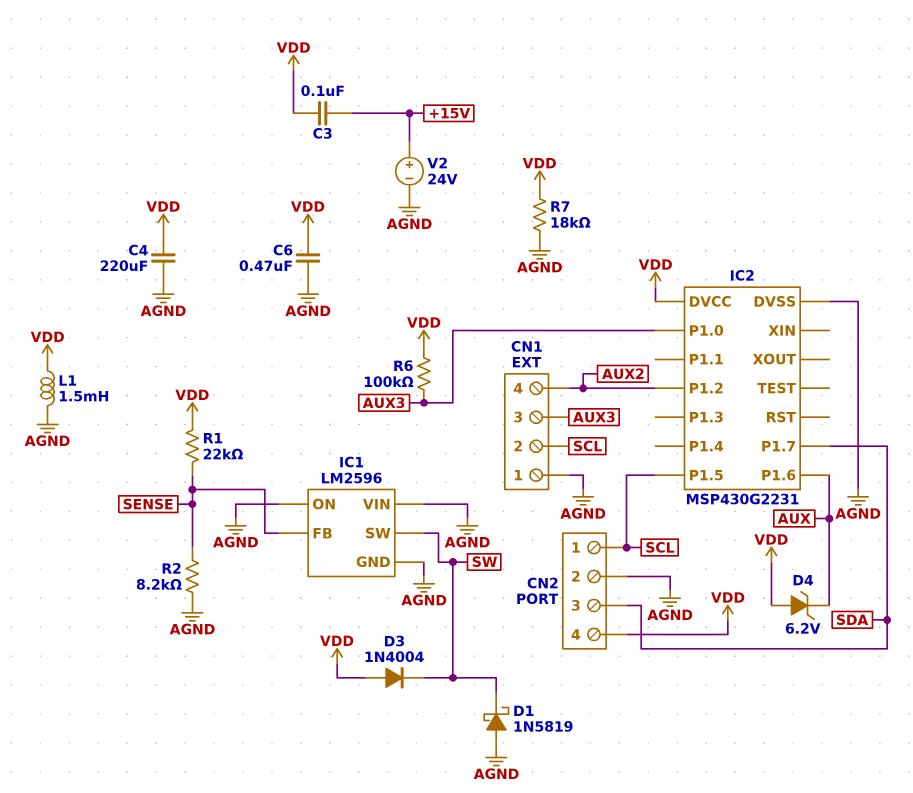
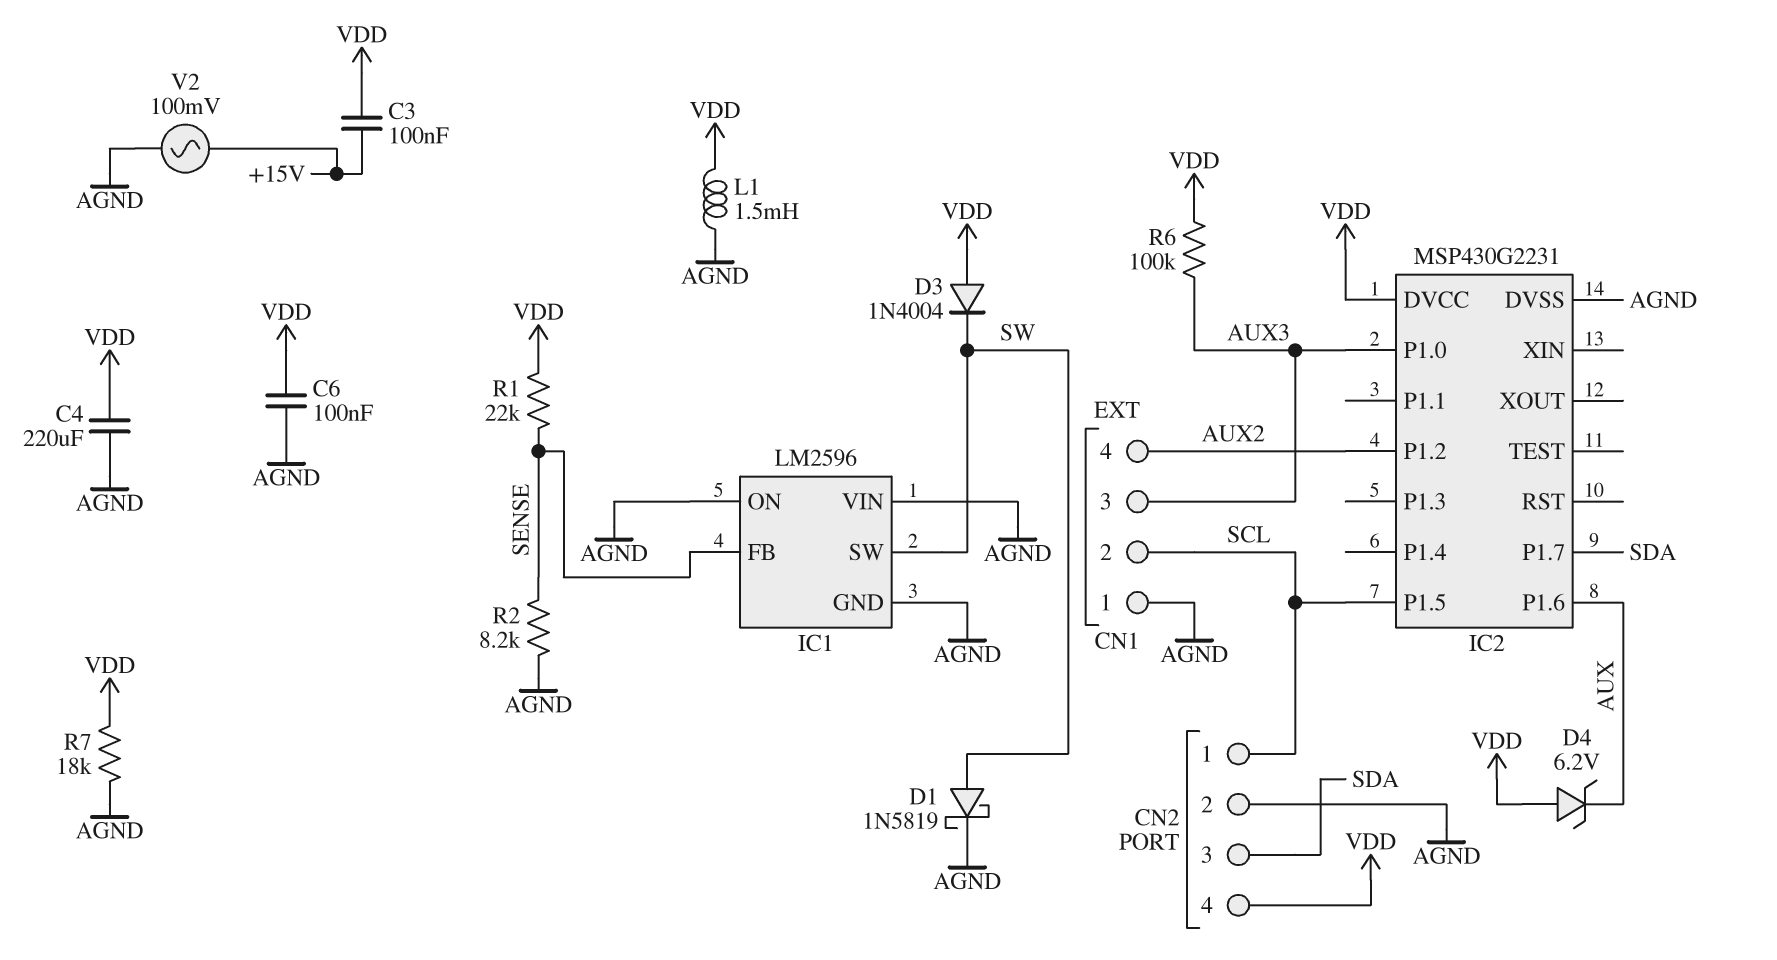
C6: 470nF (AGND, VDD) -> 100nF (AGND, VDD)
D1: schottky 1N5819 (A AGND, K SW) -> schottky 1N5819 (A SW, K AGND)
V2: 24V (plus +15V, minus AGND) -> AC 100mV (+15V, AGND)

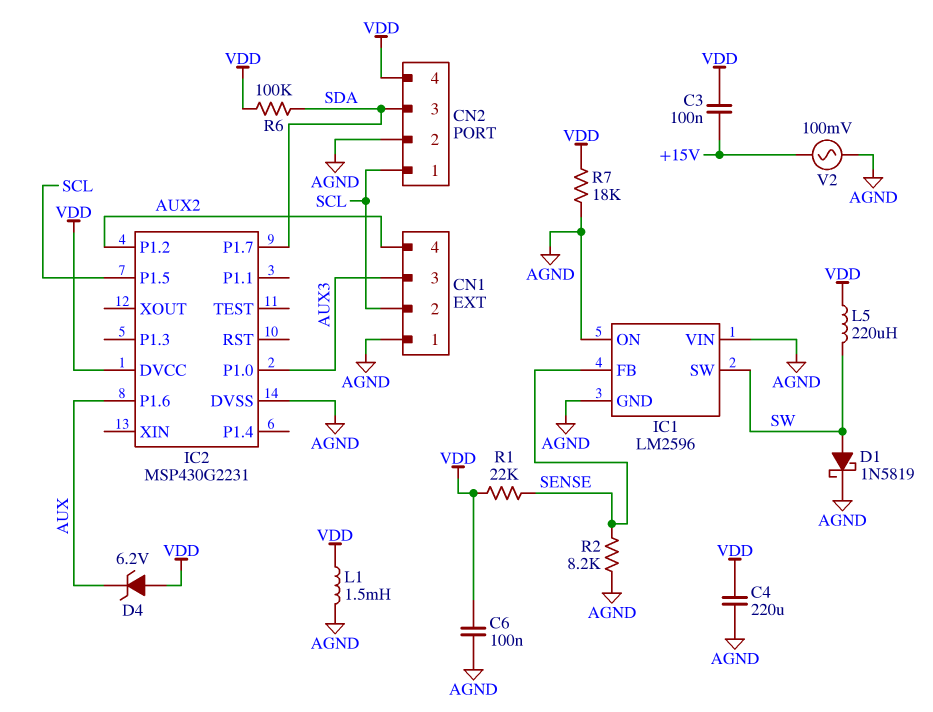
D3: diode 1N4004 (A VDD, K SW) -> none
L5: none -> 220uH (SW, VDD)
R6: 100k (AUX3, VDD) -> 100k (SDA, VDD)

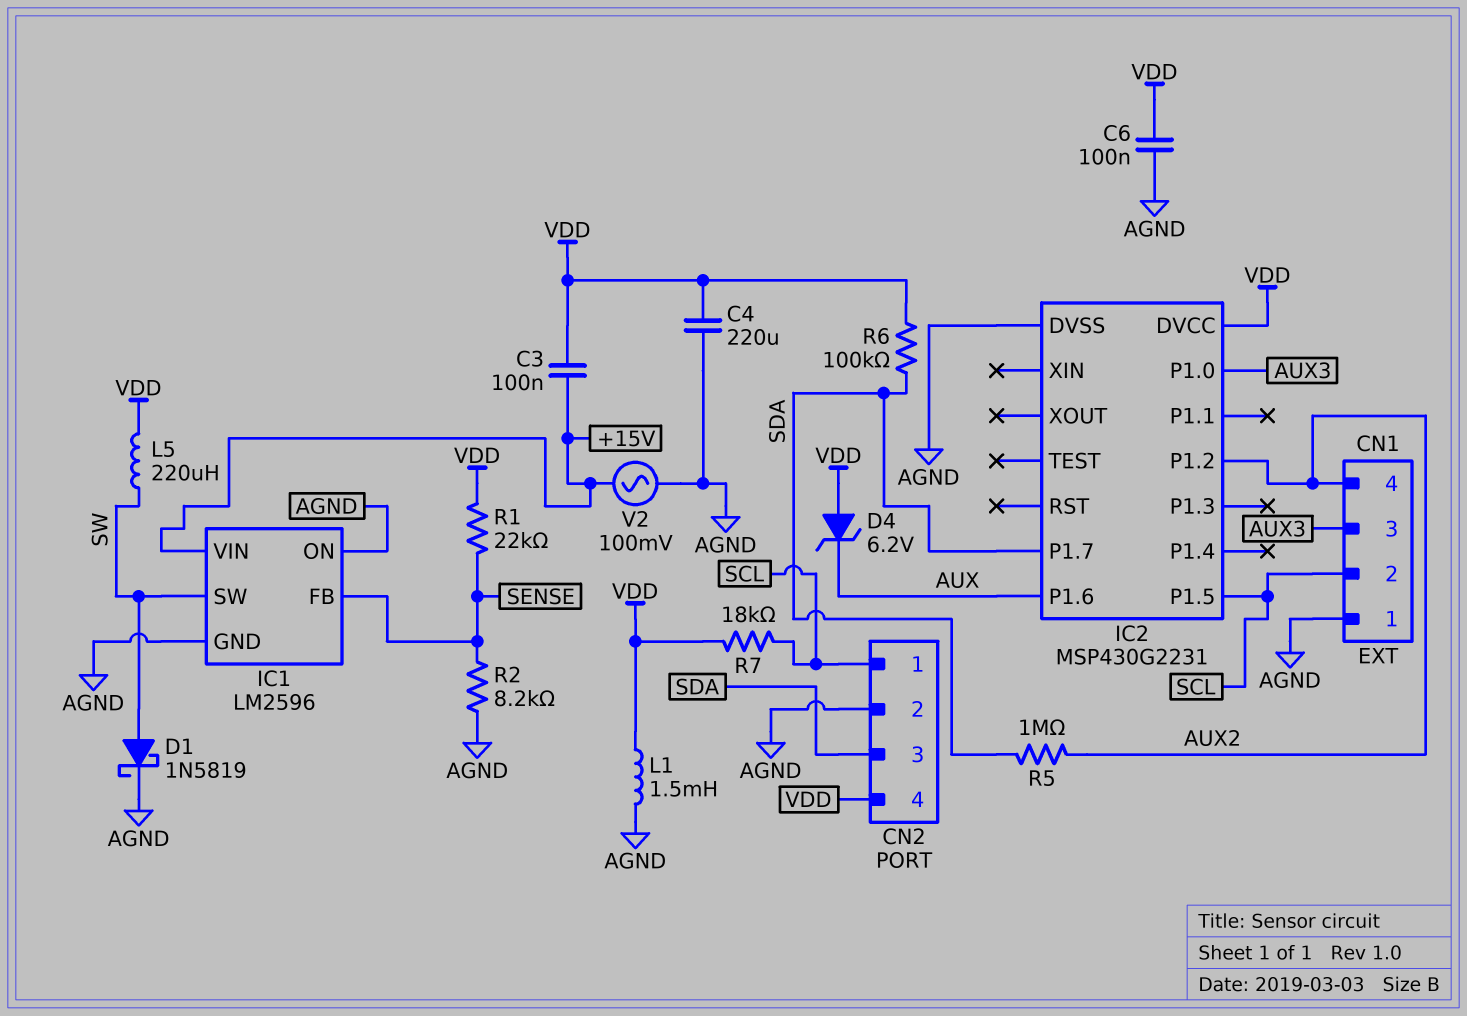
IC1 pin VIN: AGND -> +15V
R5: none -> 1M (AUX2, SDA)
R7: 18k (AGND, VDD) -> 18k (SCL, VDD)

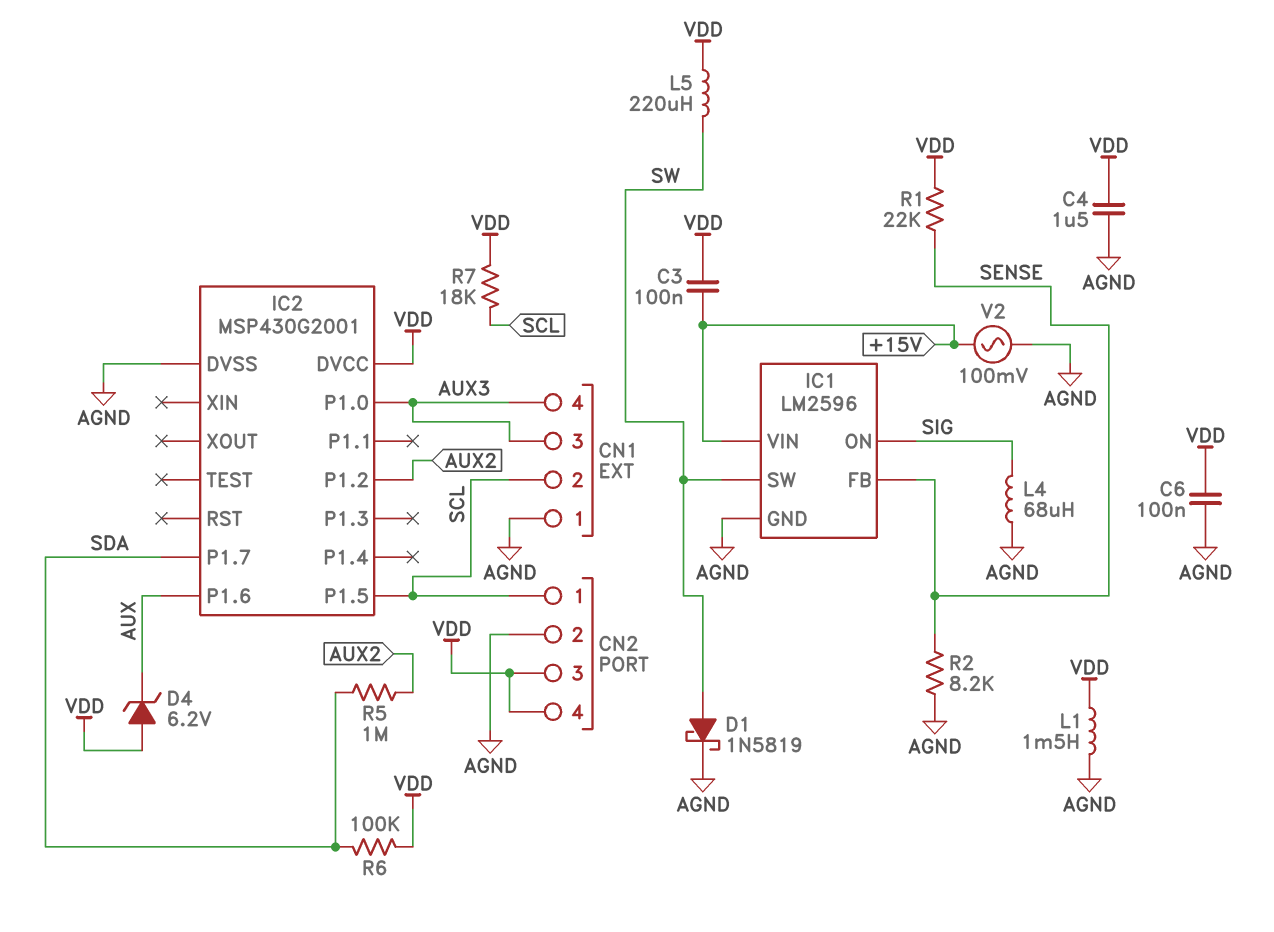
C4: 220uF (AGND, VDD) -> 1.5uF (AGND, VDD)
CN1 pin 4: AUX2 -> AUX3
CN2 pin 3: SDA -> VDD
IC1 pin ON: AGND -> SIG
IC2: MSP430G2231 -> MSP430G2001
L4: none -> 68uH (AGND, SIG)

